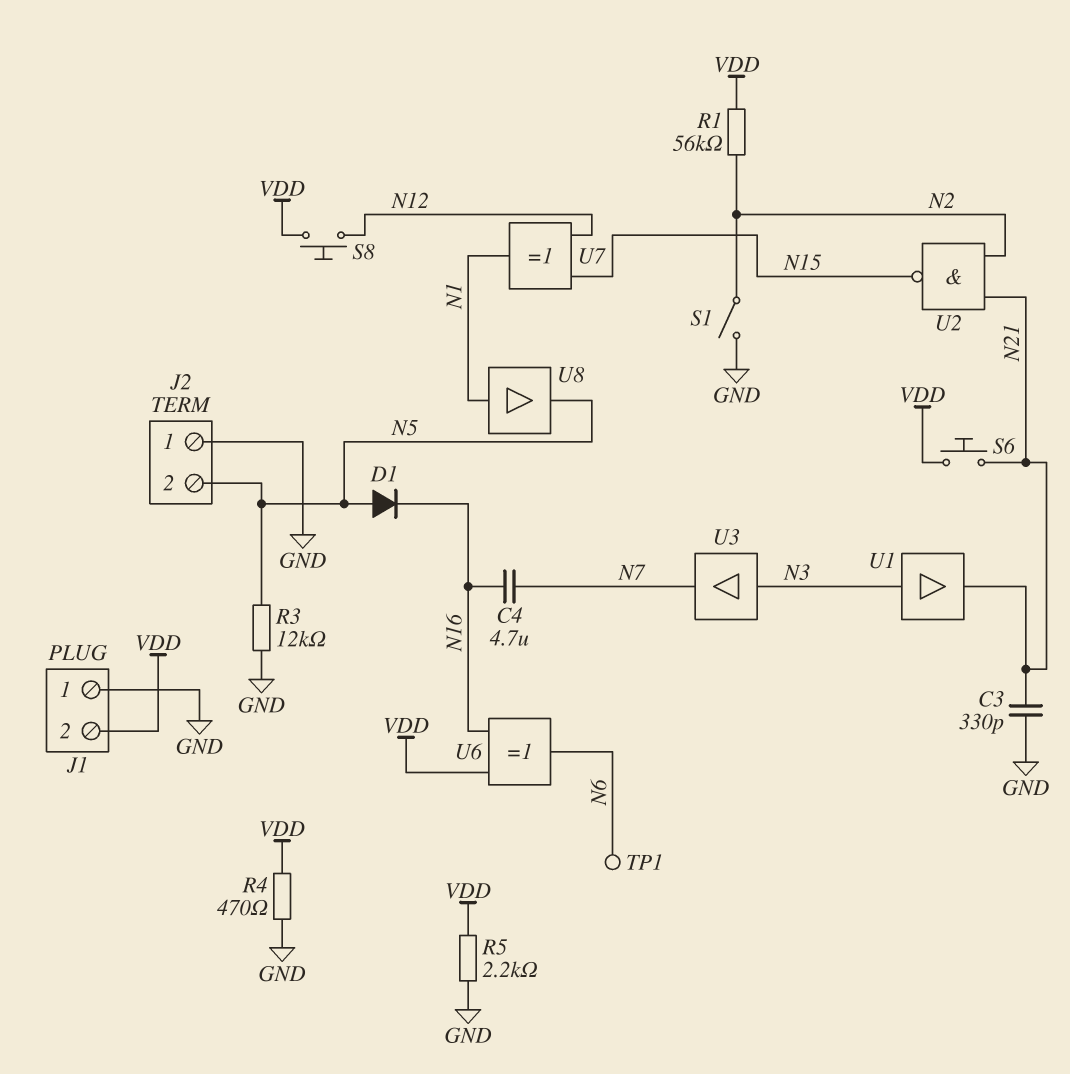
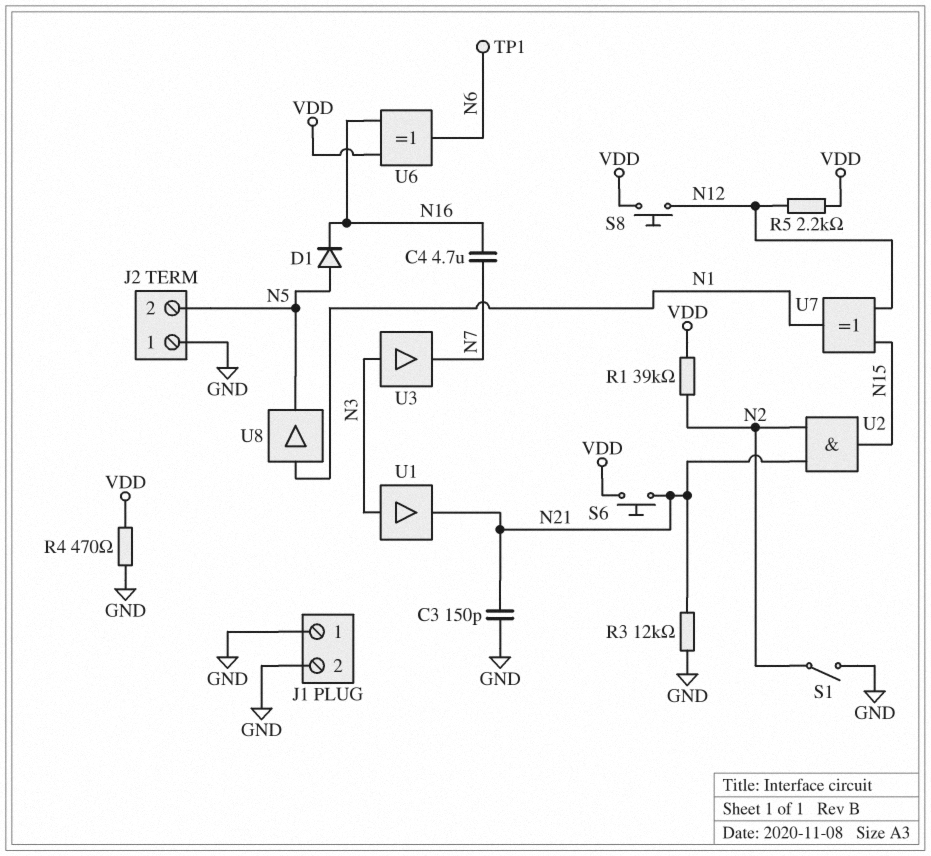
C3: 330pF (GND, N21) -> 150pF (GND, N21)
J1 pin 2: VDD -> GND
R1: 56k (N2, VDD) -> 39k (N2, VDD)
R3: 12k (GND, N5) -> 12k (GND, N21)
R5: 2.2k (GND, VDD) -> 2.2k (N12, VDD)
U2: NAND (in N2, in N21, out N15) -> AND (in N2, in N21, out N15)

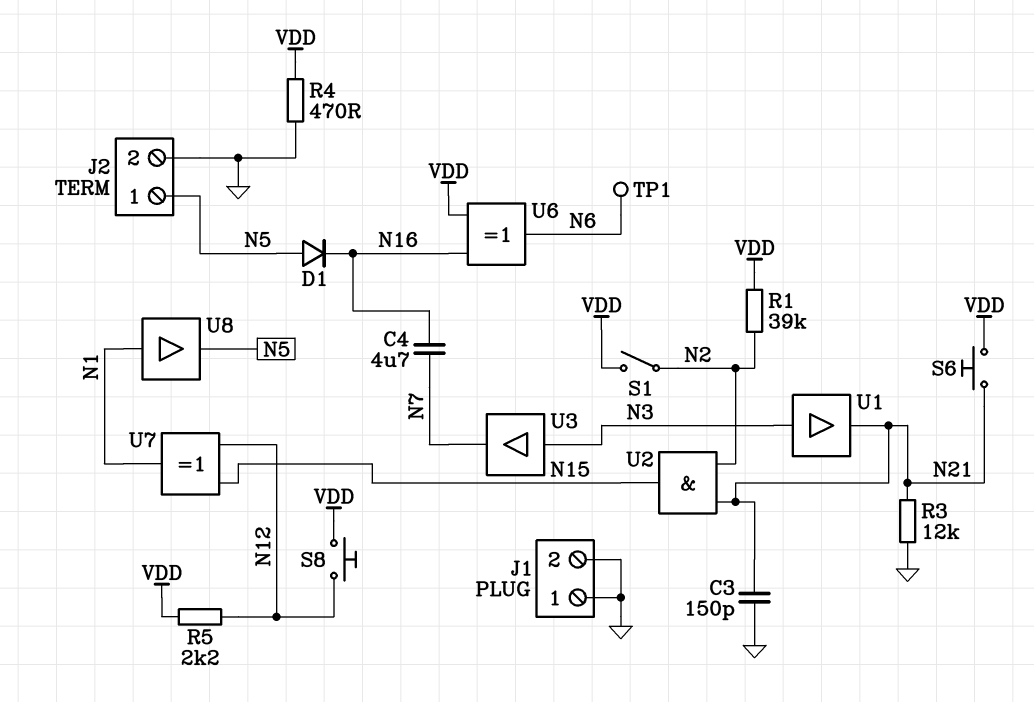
J2 pin 1: GND -> N5
J2 pin 2: N5 -> GND
S1: switch (GND, N2) -> switch (N2, VDD)

